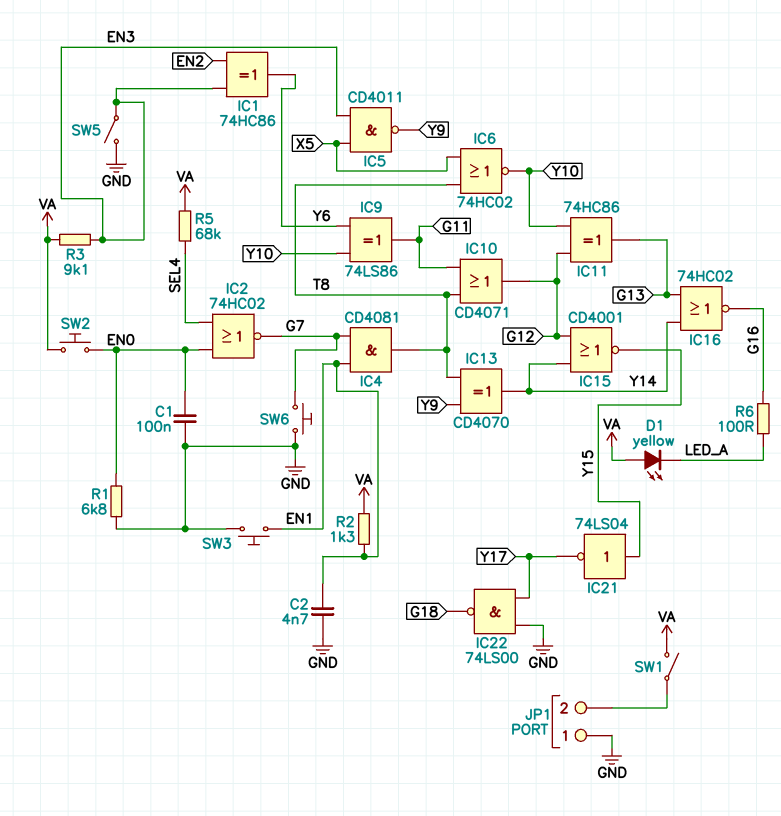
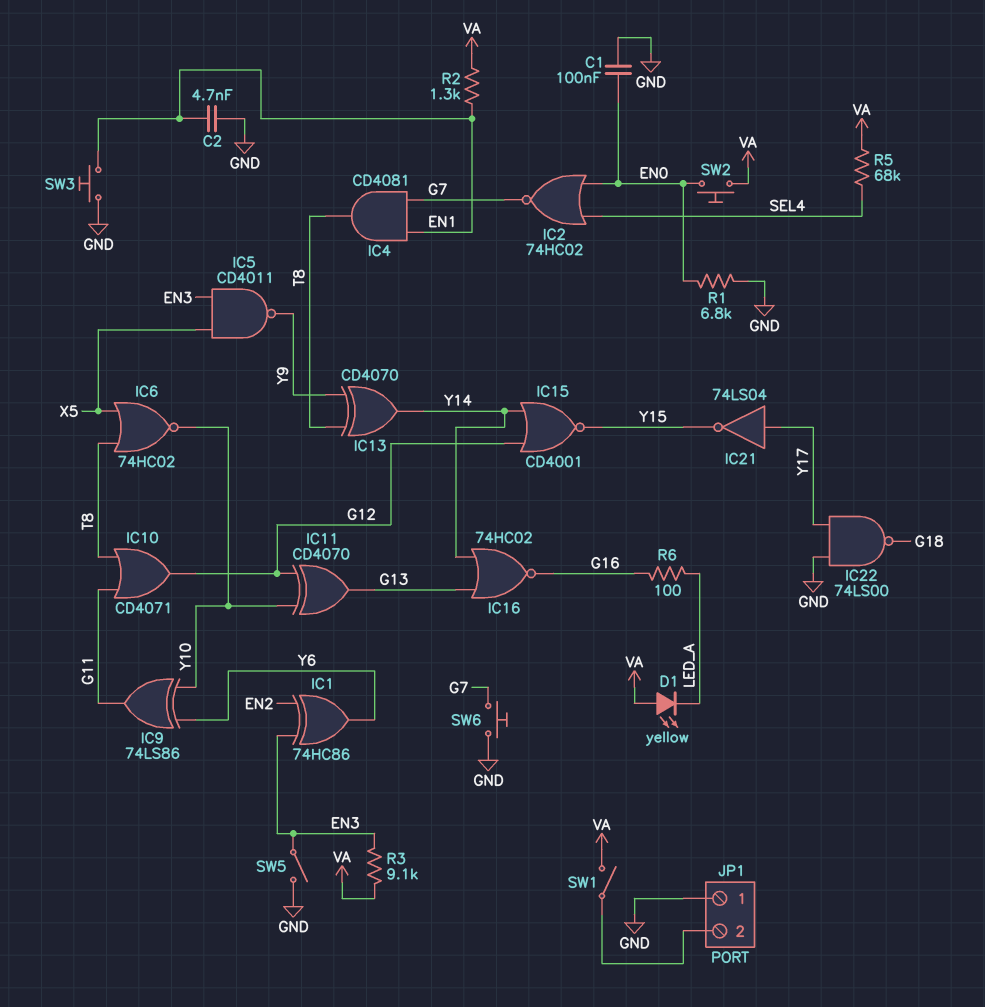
IC11: XOR 74HC86 (in G12, in Y10, out G13) -> XOR CD4070 (in G12, in Y10, out G13)
IC21: NOT 74LS04 (in Y15, out Y17) -> NOT 74LS04 (in Y17, out Y15)

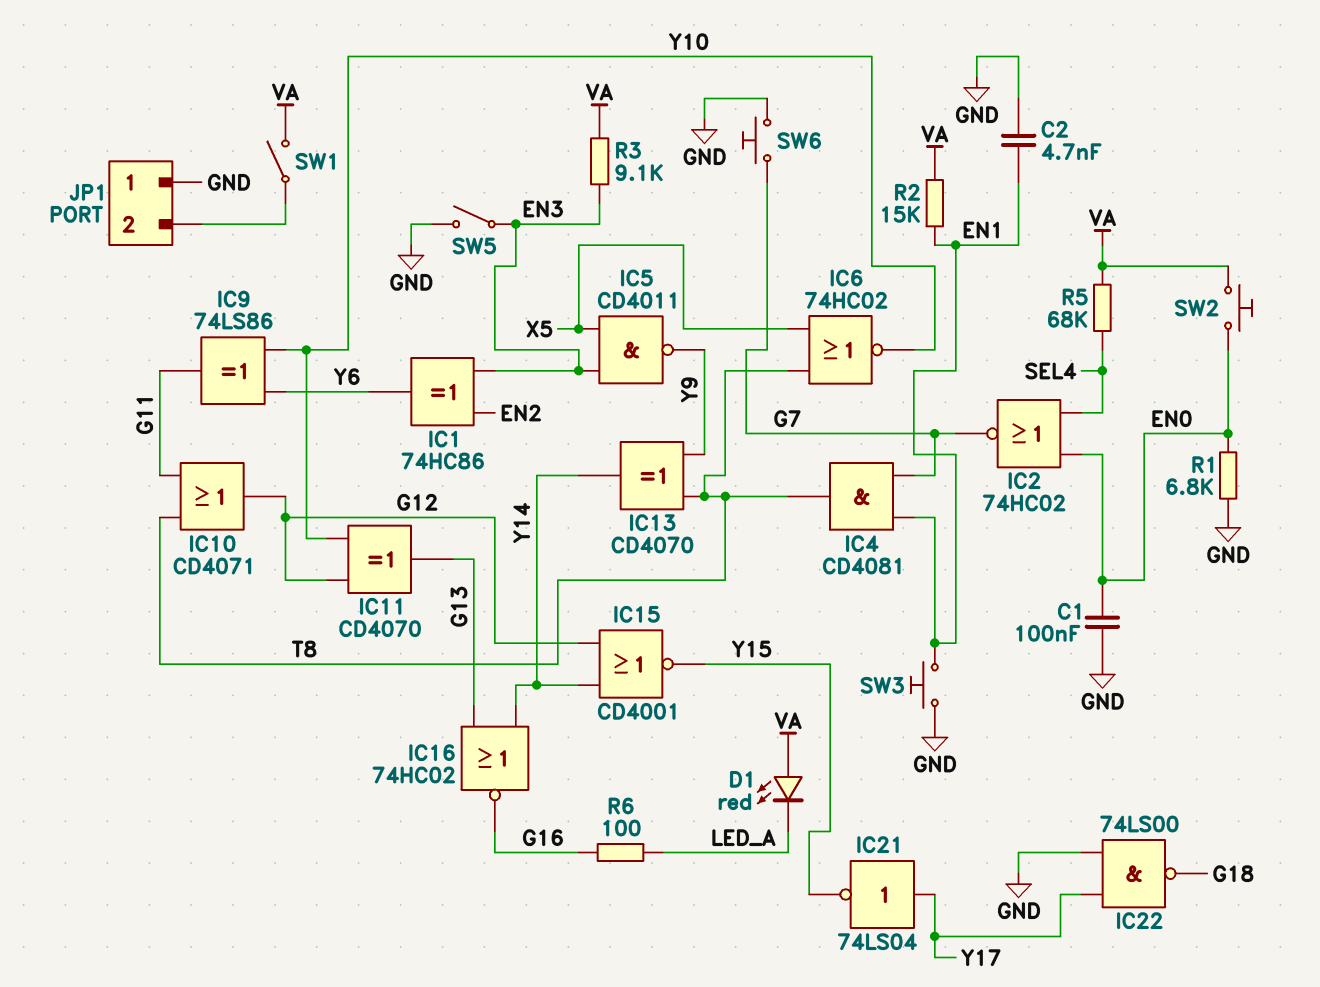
D1: LED yellow (A VA, K LED_A) -> LED red (A VA, K LED_A)
R2: 1.3k (EN1, VA) -> 15k (EN1, VA)

